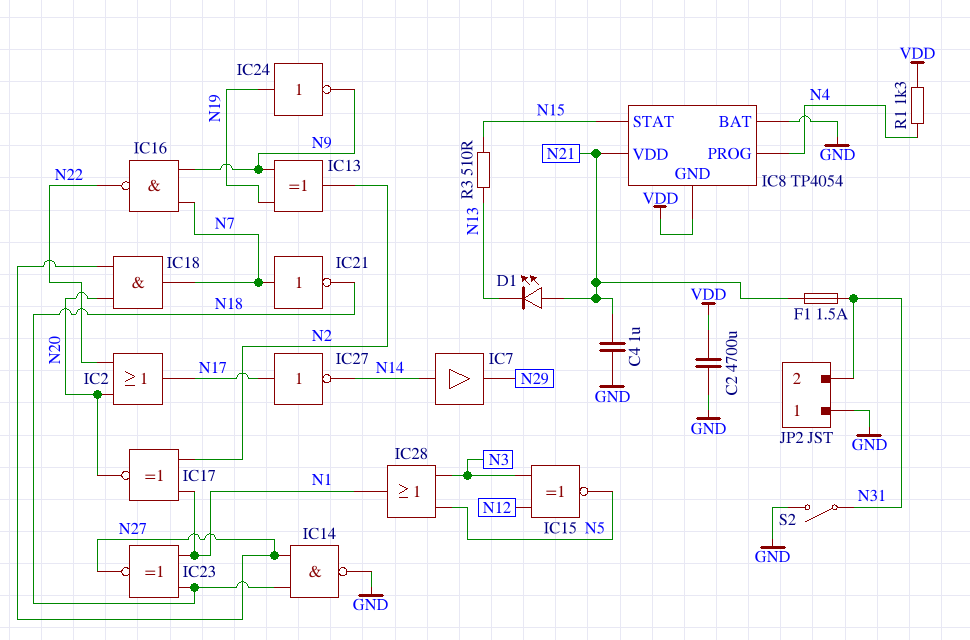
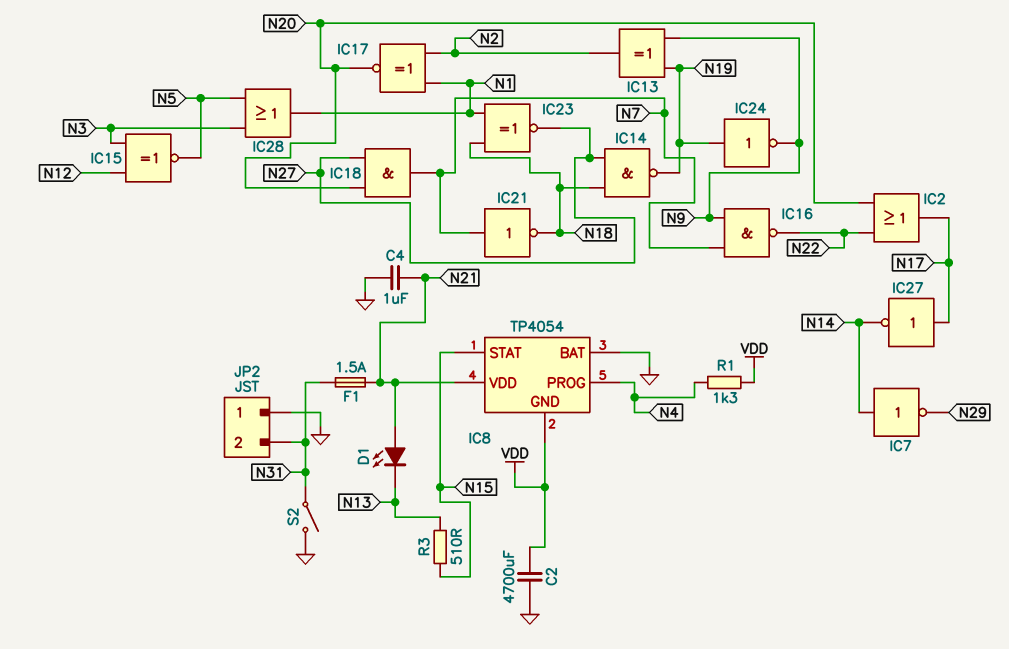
IC7: buffer (in N14, out N29) -> NOT (in N14, out N29)
IC14: NAND (in N18, in N27, out GND) -> NAND (in N18, in N27, out N19)

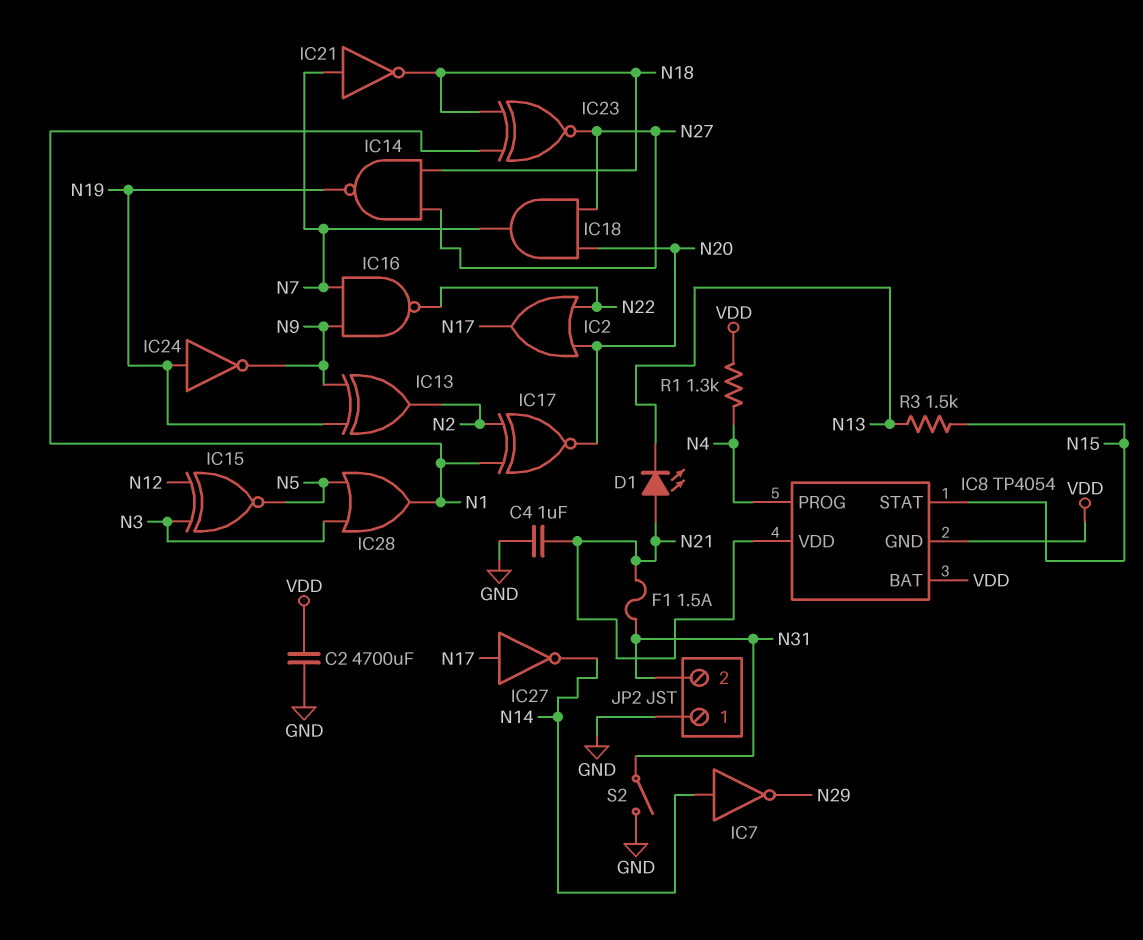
IC8 pin BAT: GND -> VDD
R3: 510 (N13, N15) -> 1.5k (N13, N15)

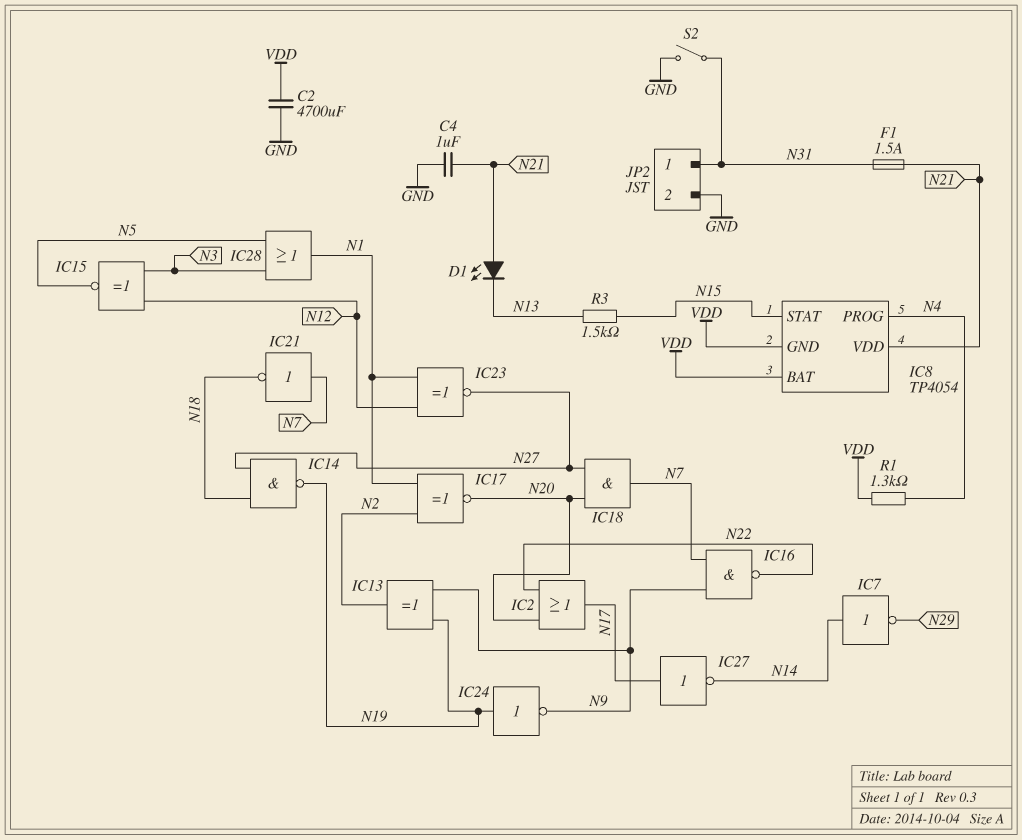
IC23: XNOR (in N1, in N18, out N27) -> XNOR (in N1, in N12, out N27)
JP2 pin 1: GND -> N31
JP2 pin 2: N31 -> GND

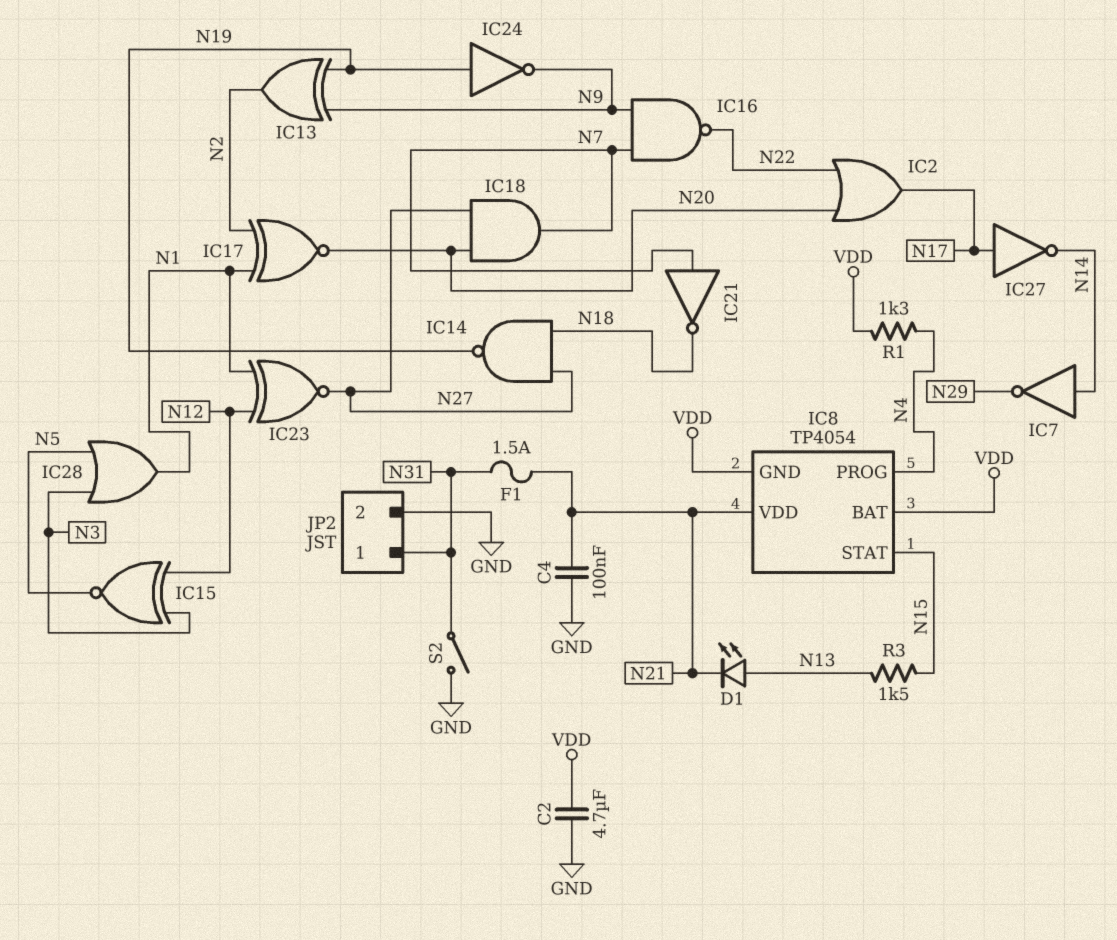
C2: 4700uF (GND, VDD) -> 4.7uF (GND, VDD)
C4: 1uF (GND, N21) -> 100nF (GND, N21)
D1: LED (A N21, K N13) -> LED (A N13, K N21)

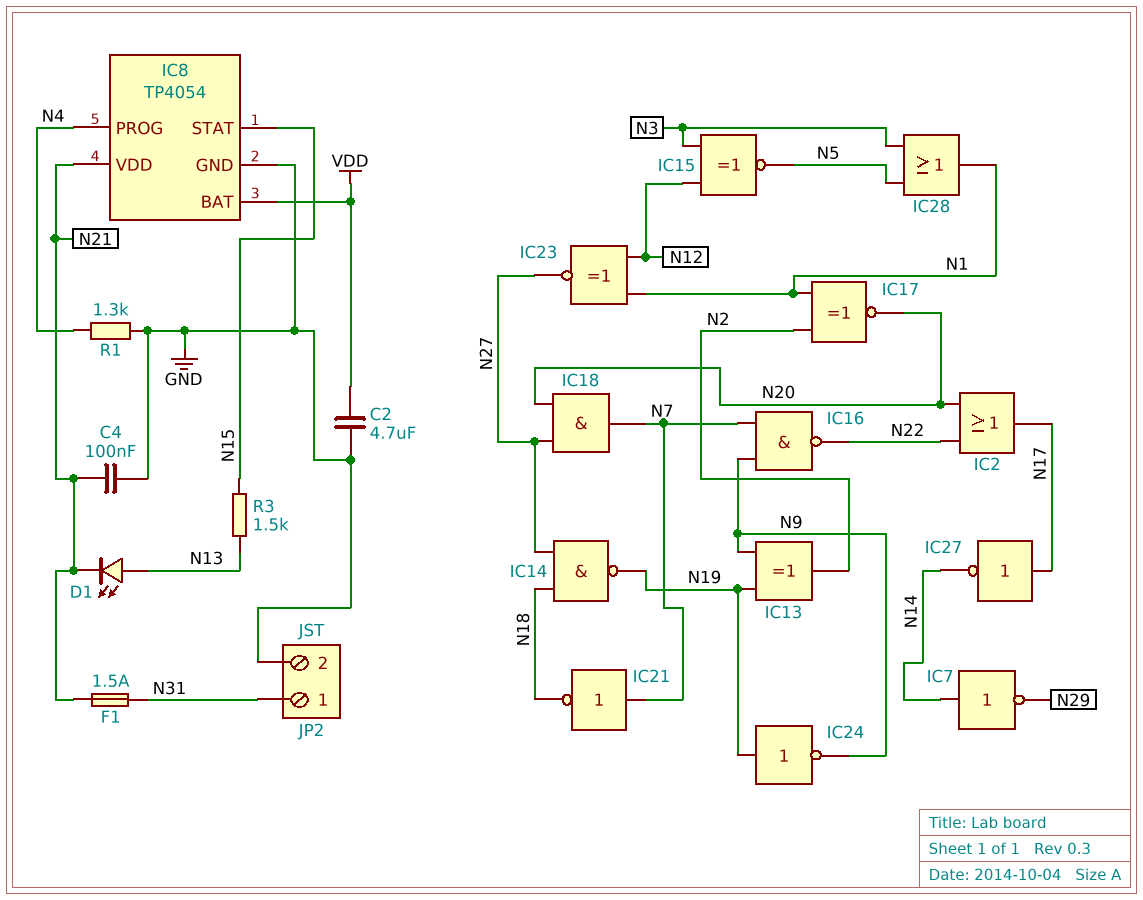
IC8 pin GND: VDD -> GND
R1: 1.3k (N4, VDD) -> 1.3k (GND, N4)
S2: switch (GND, N31) -> none

